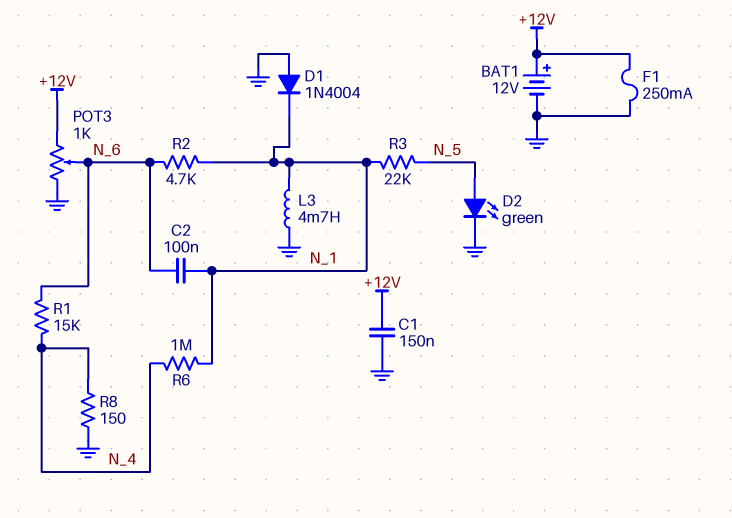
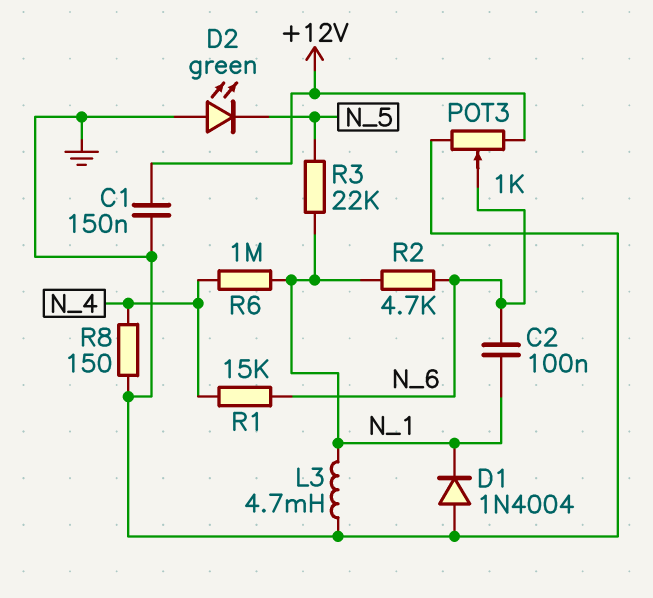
BAT1: 12V (plus +12V, minus GND) -> none
D2: LED green (A N_5, K GND) -> LED green (A GND, K N_5)
F1: 250mA (+12V, GND) -> none

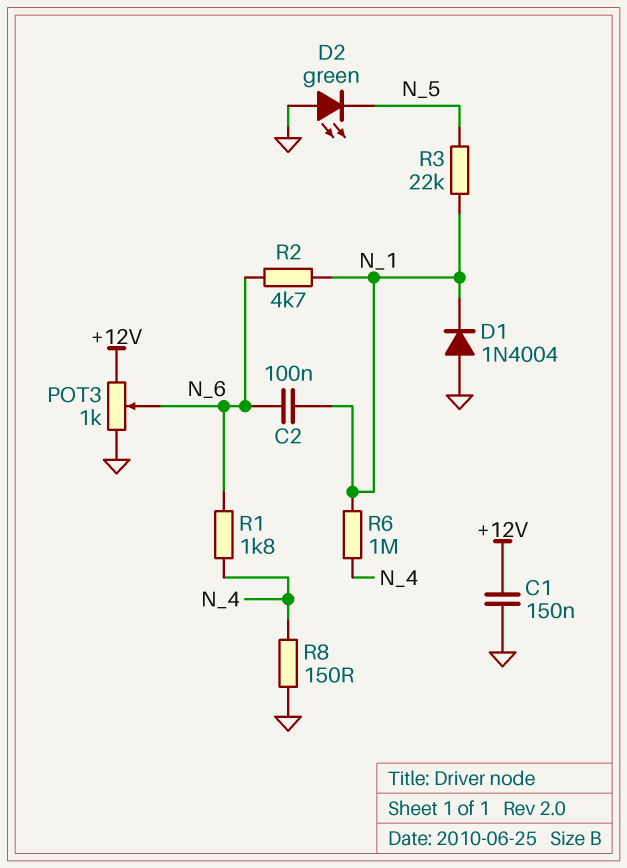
L3: 4.7mH (GND, N_1) -> none
R1: 15k (N_4, N_6) -> 1.8k (N_4, N_6)

